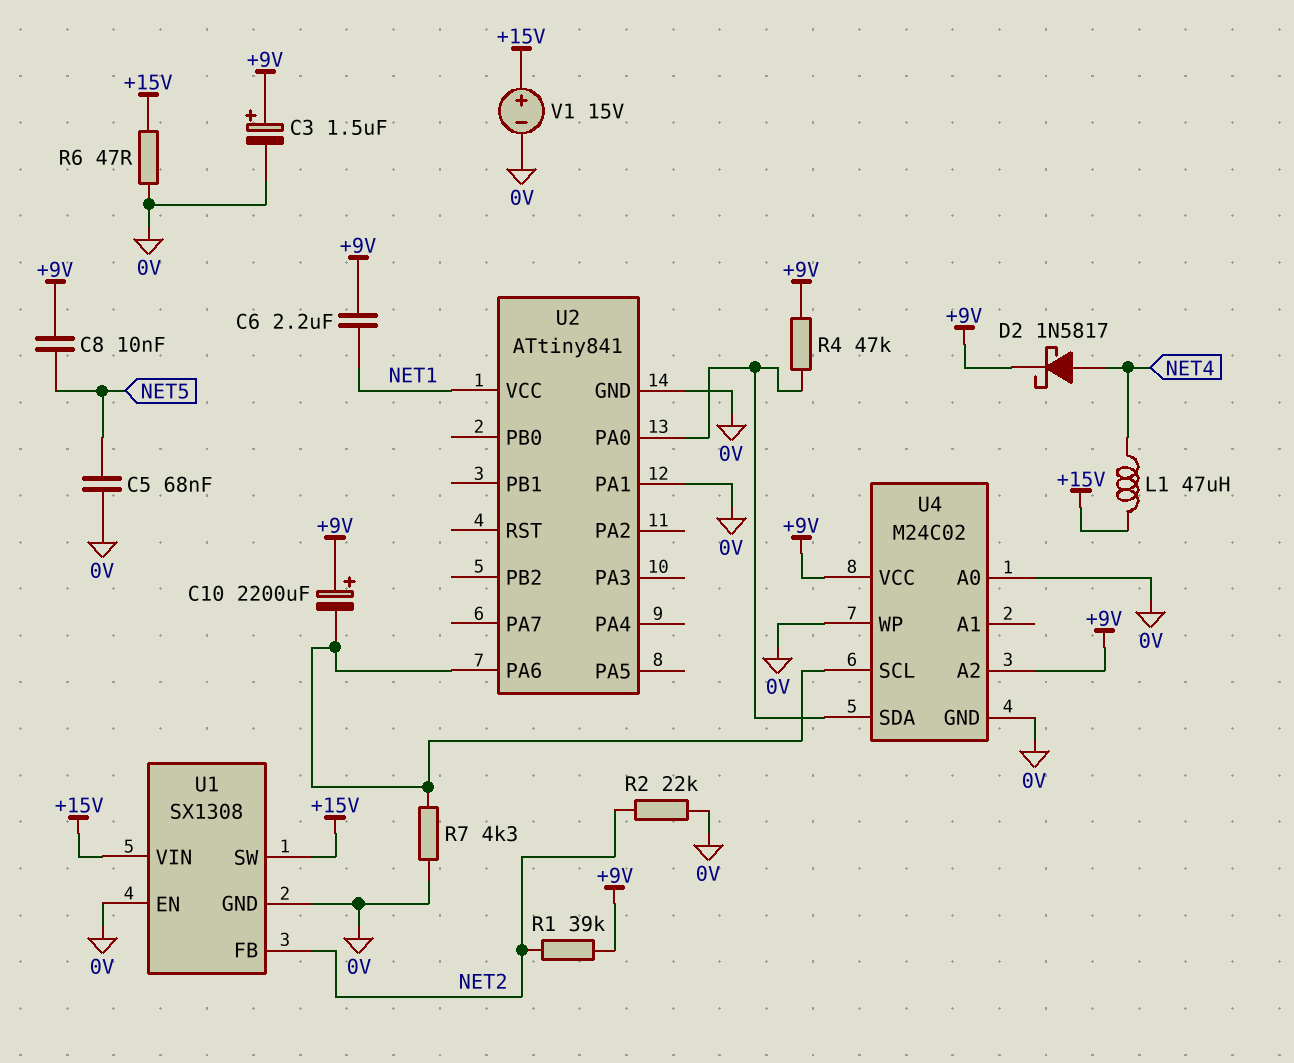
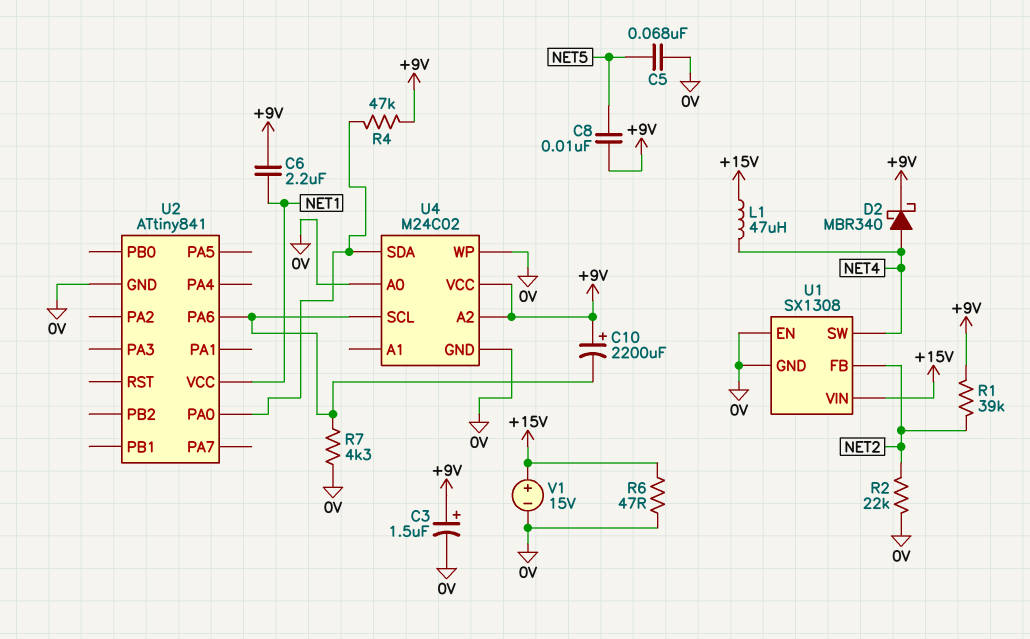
D2: schottky 1N5817 (A NET4, K +9V) -> schottky MBR340 (A NET4, K +9V)
U1 pin SW: +15V -> NET4
U2 pin PA1: 0V -> none

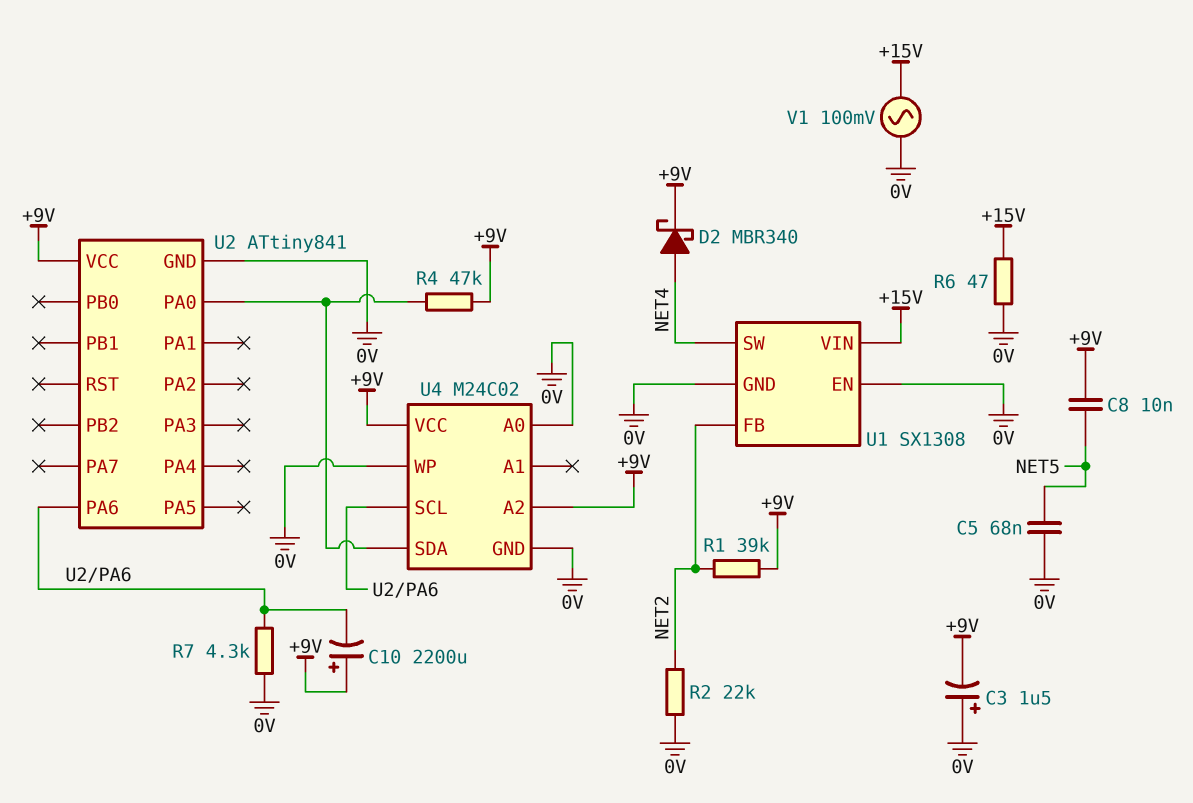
C3: 1.5uF (plus +9V, minus 0V) -> 1.5uF (plus 0V, minus +9V)
C6: 2.2uF (+9V, NET1) -> none
L1: 47uH (+15V, NET4) -> none
U2 pin VCC: NET1 -> +9V
V1: 15V (plus +15V, minus 0V) -> AC 100mV (+15V, 0V)

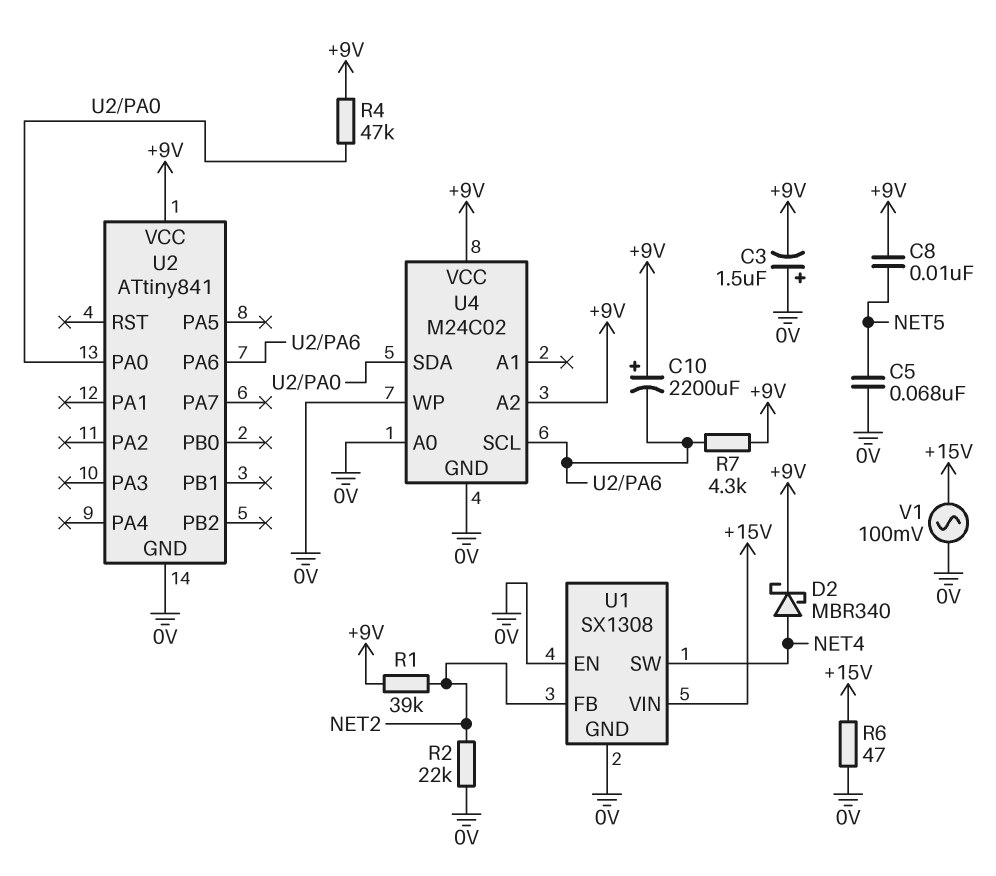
R7: 4.3k (0V, U2/PA6) -> 4.3k (+9V, U2/PA6)

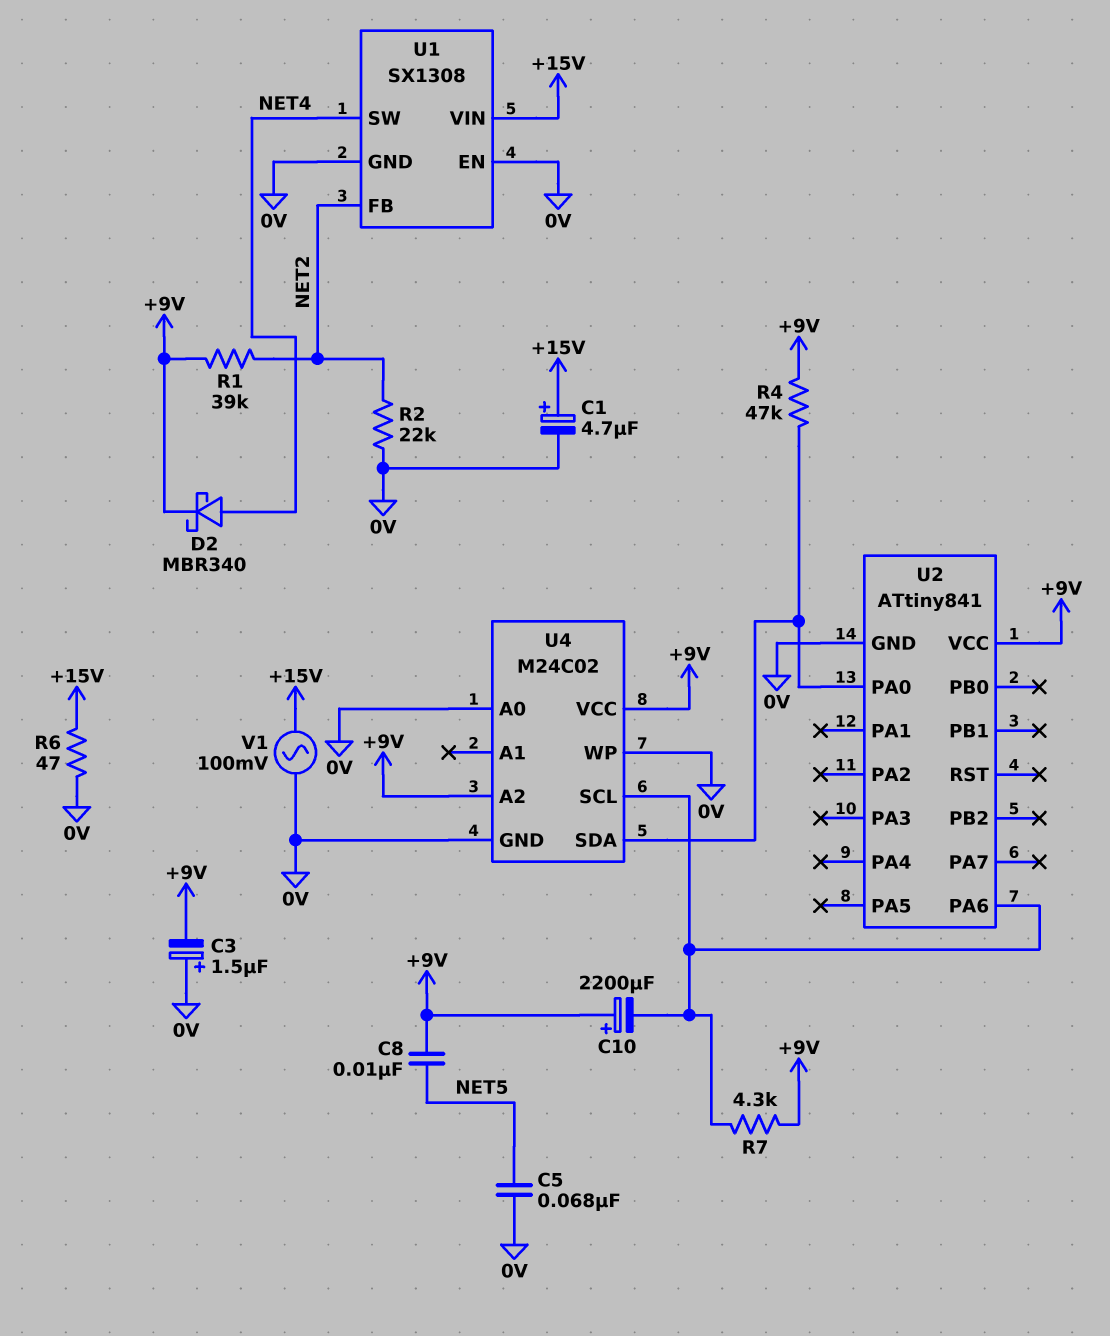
C1: none -> 4.7uF (plus +15V, minus 0V)

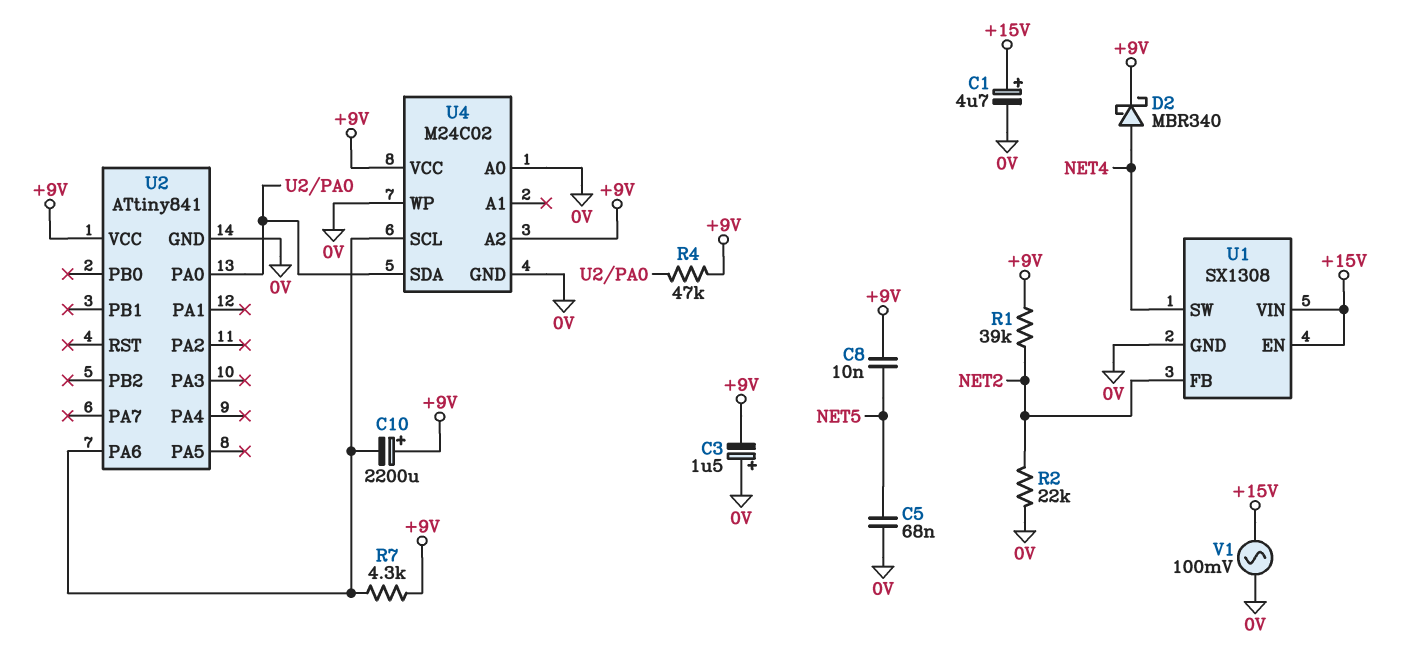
R6: 47 (+15V, 0V) -> none
U1 pin EN: 0V -> +15V

